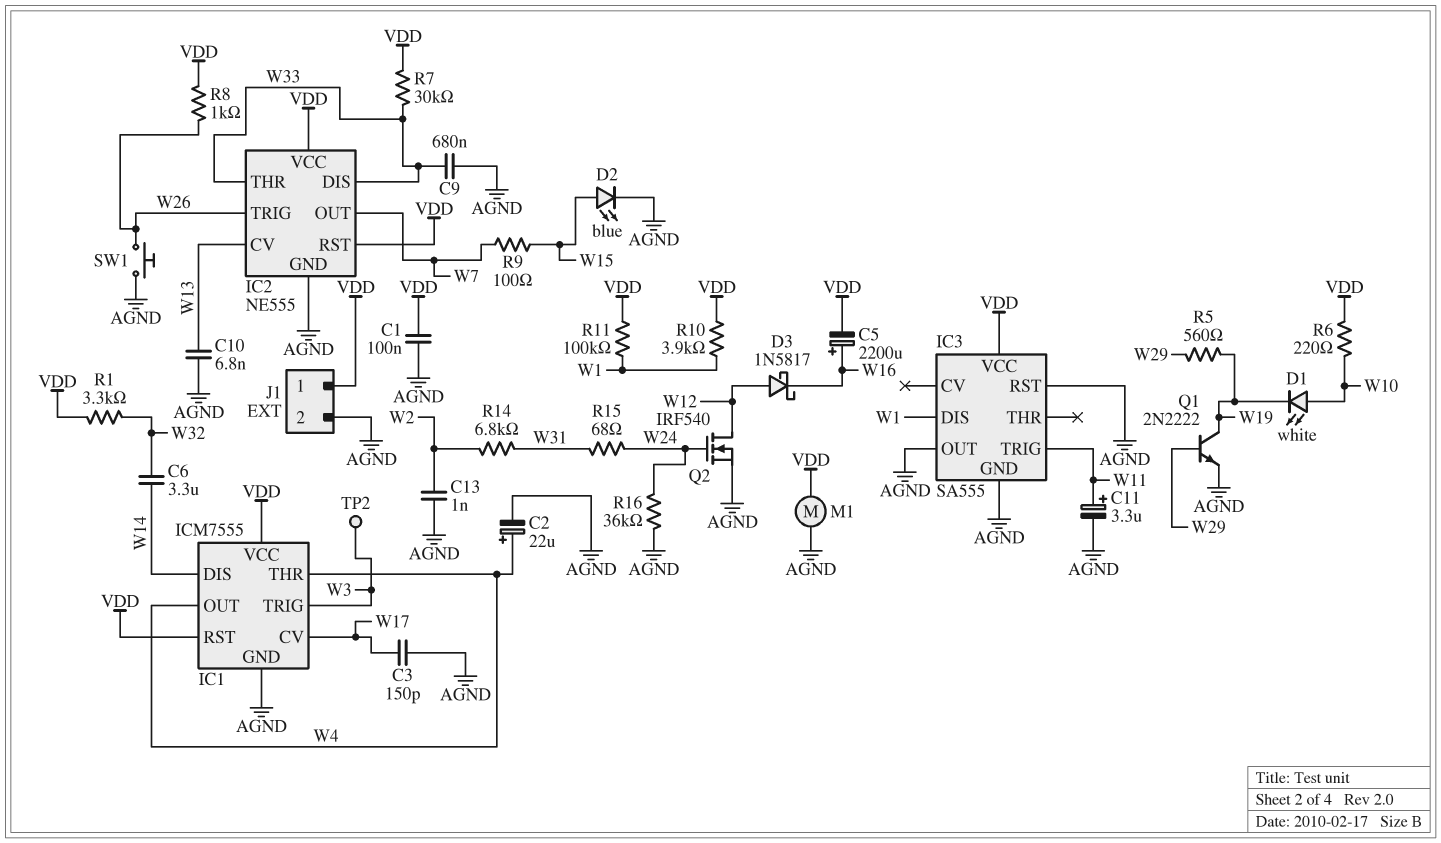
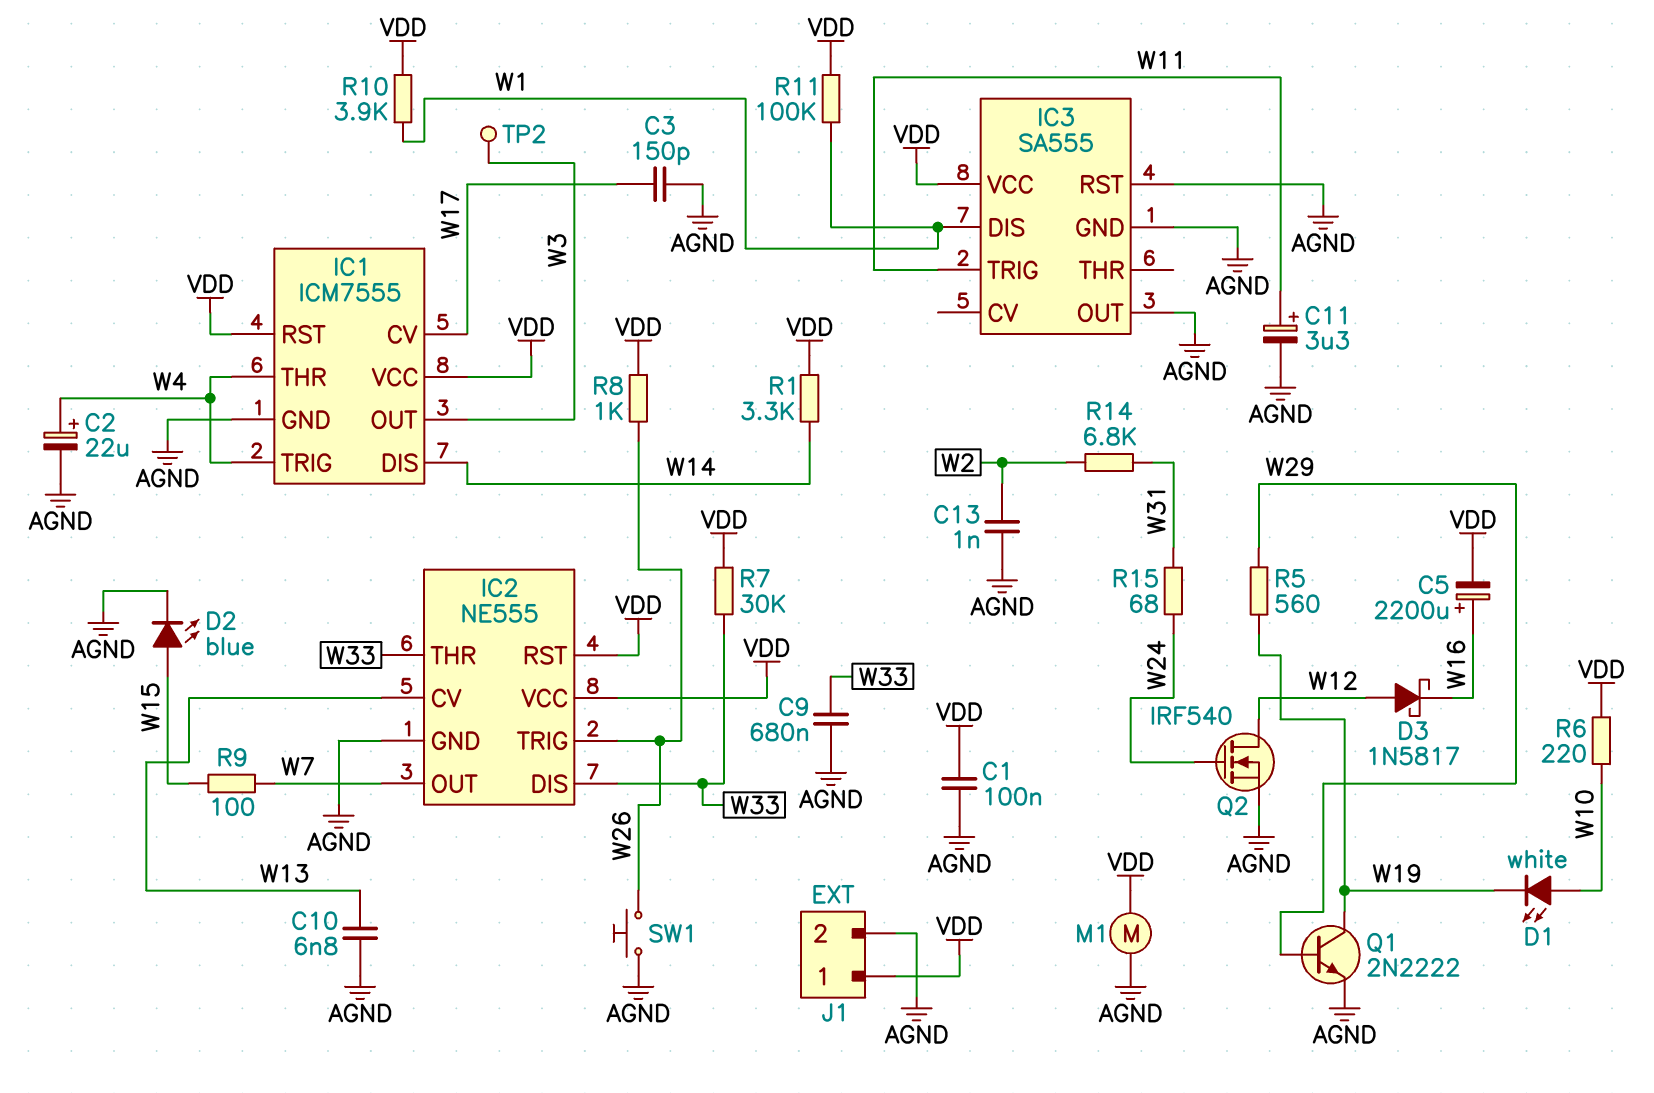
C6: 3.3uF (W14, W32) -> none
IC1 pin OUT: W4 -> W3
IC1 pin TRIG: W3 -> W4
R1: 3.3k (VDD, W32) -> 3.3k (VDD, W14)
R16: 36k (AGND, W24) -> none

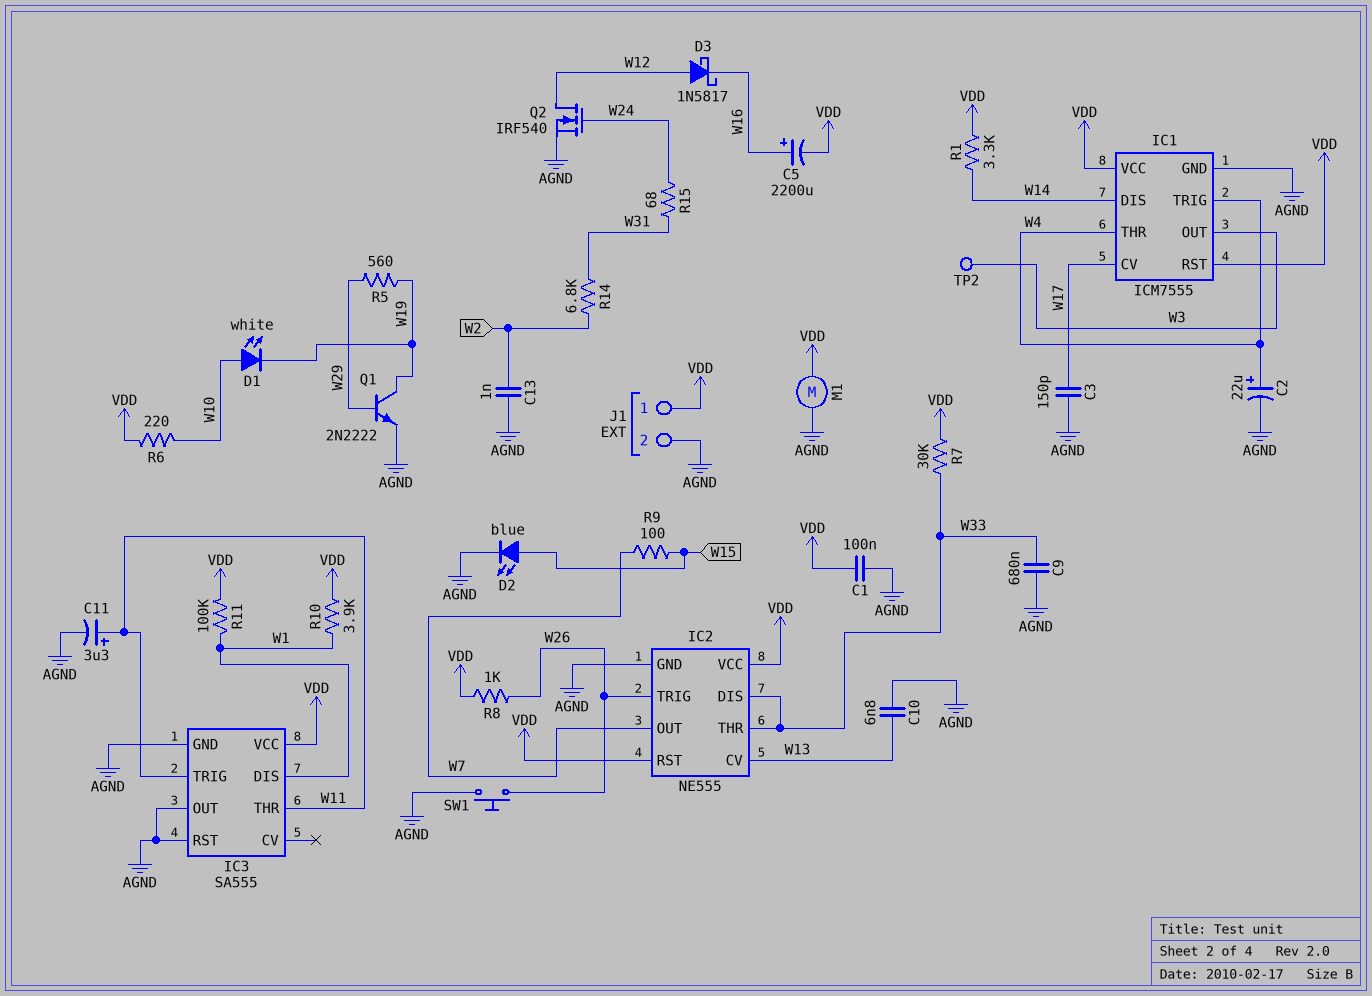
IC3 pin THR: none -> W11

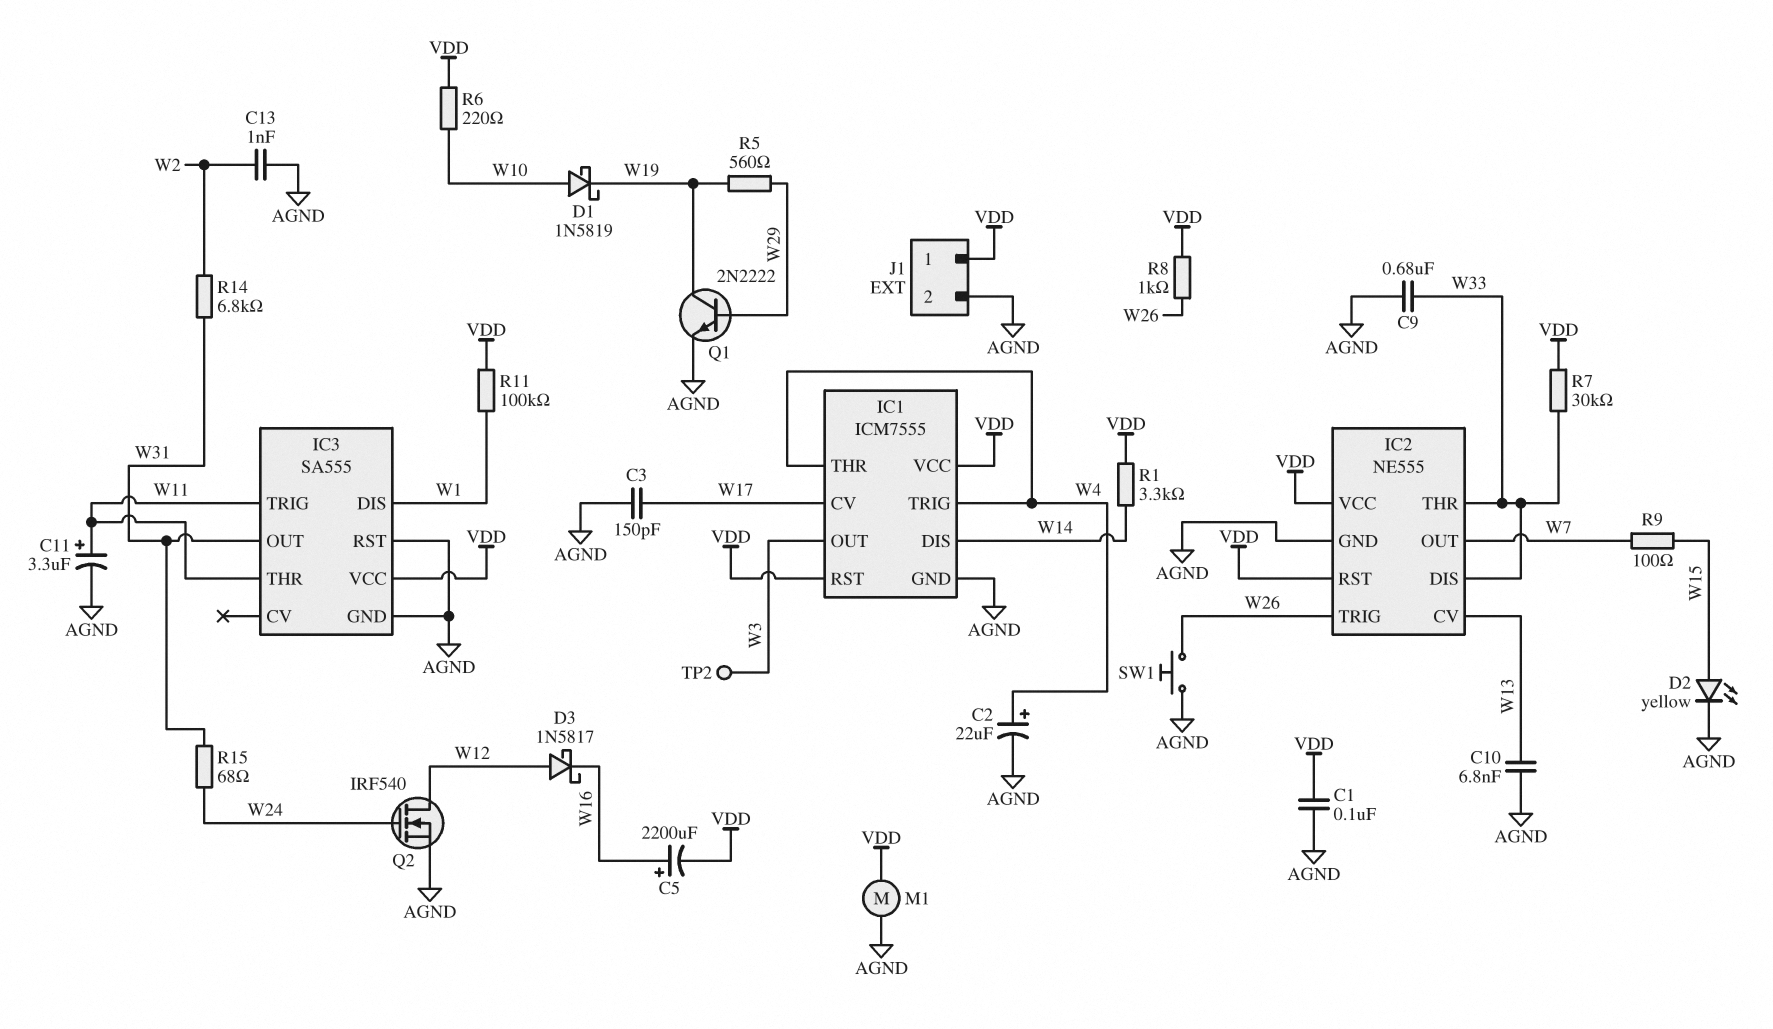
D1: LED white (A W10, K W19) -> schottky 1N5819 (A W10, K W19)
D2: LED blue (A W15, K AGND) -> LED yellow (A W15, K AGND)
IC3 pin OUT: AGND -> W31
R10: 3.9k (VDD, W1) -> none

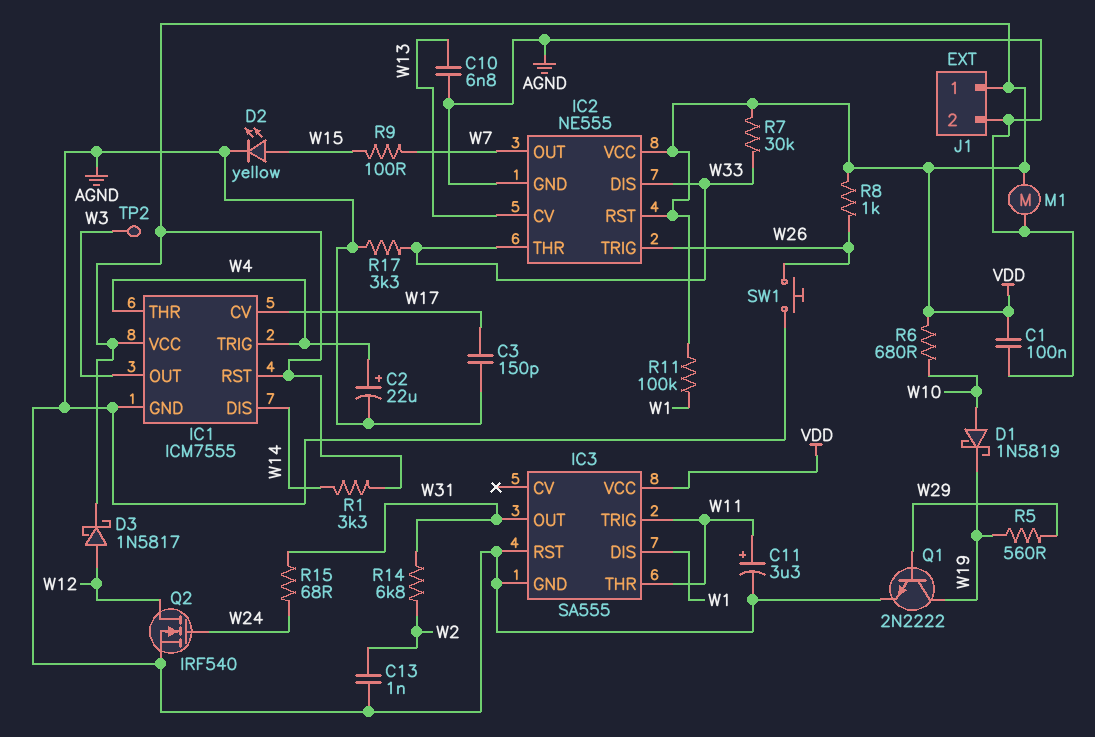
C5: 2200uF (plus W16, minus VDD) -> none
C9: 680nF (AGND, W33) -> none
D3: schottky 1N5817 (A W12, K W16) -> schottky 1N5817 (A W12, K VDD)
R6: 220 (VDD, W10) -> 680 (VDD, W10)
R17: none -> 3.3k (AGND, W33)

